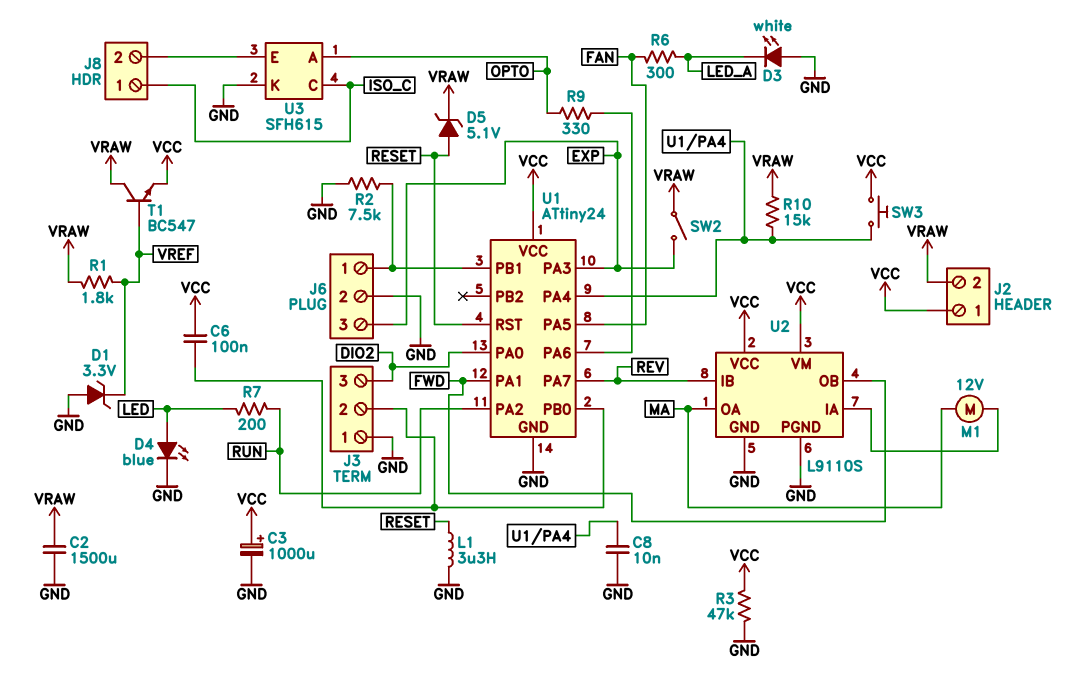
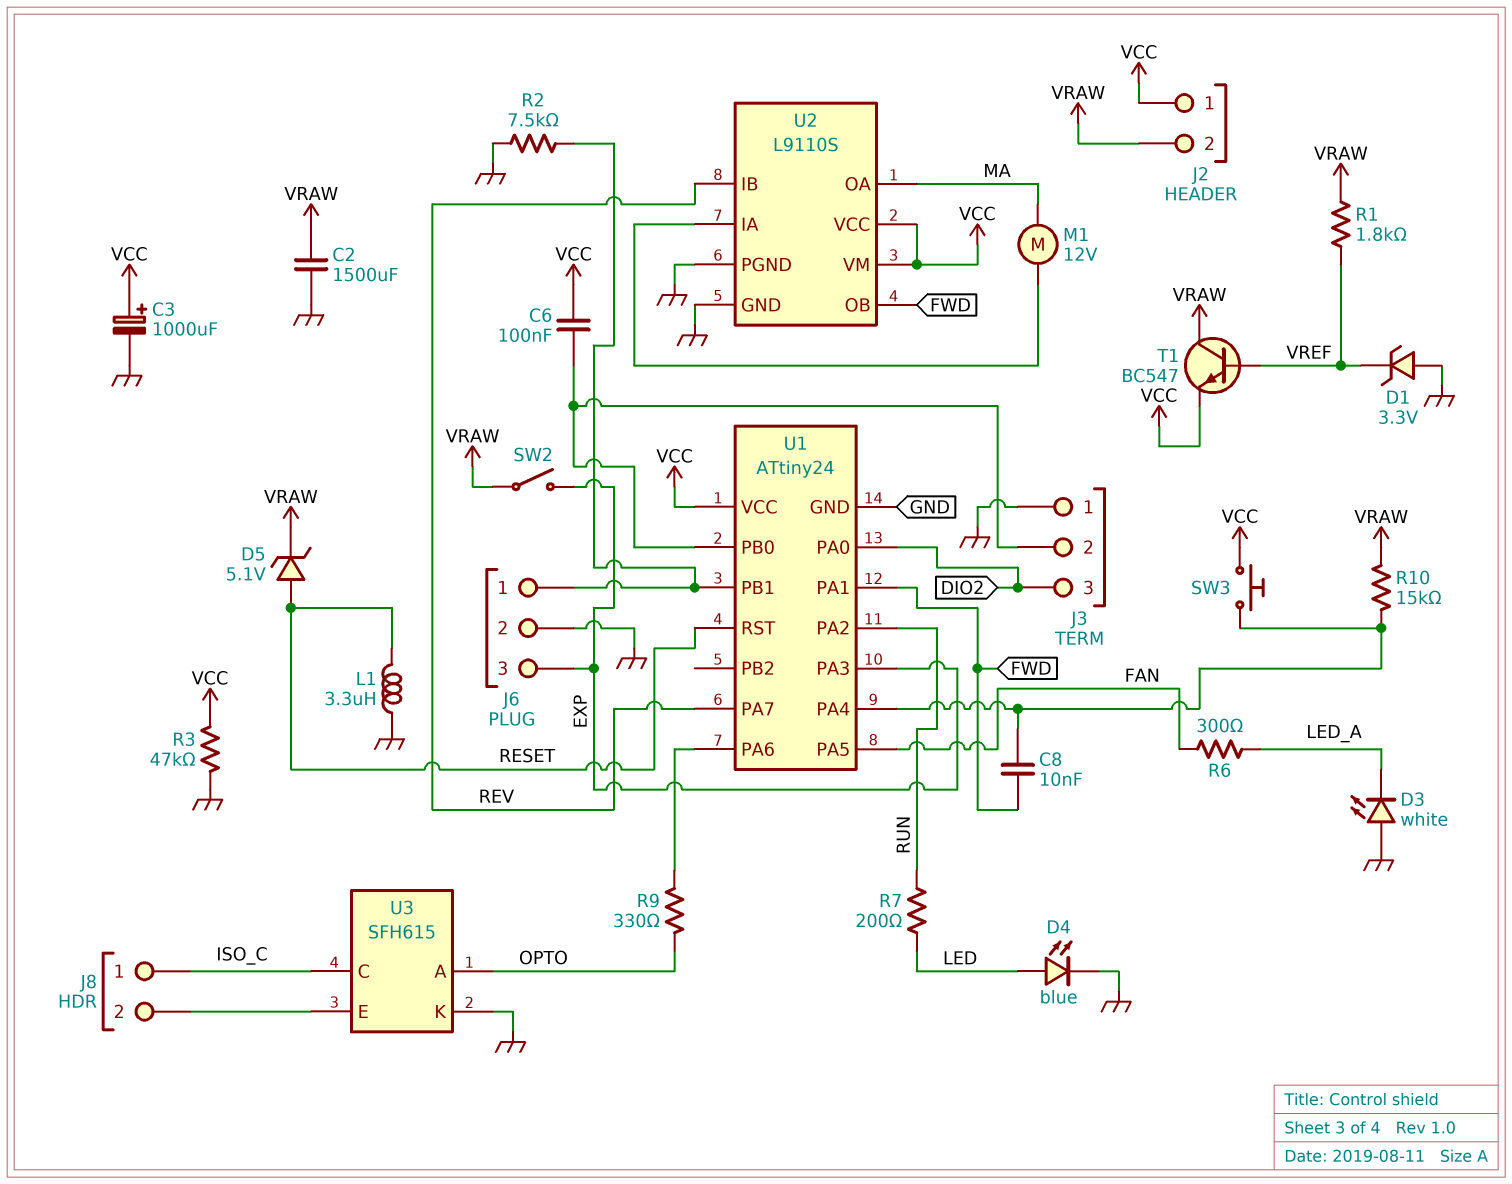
C8: 10nF (GND, U1/PA4) -> 10nF (FWD, U1/PA4)

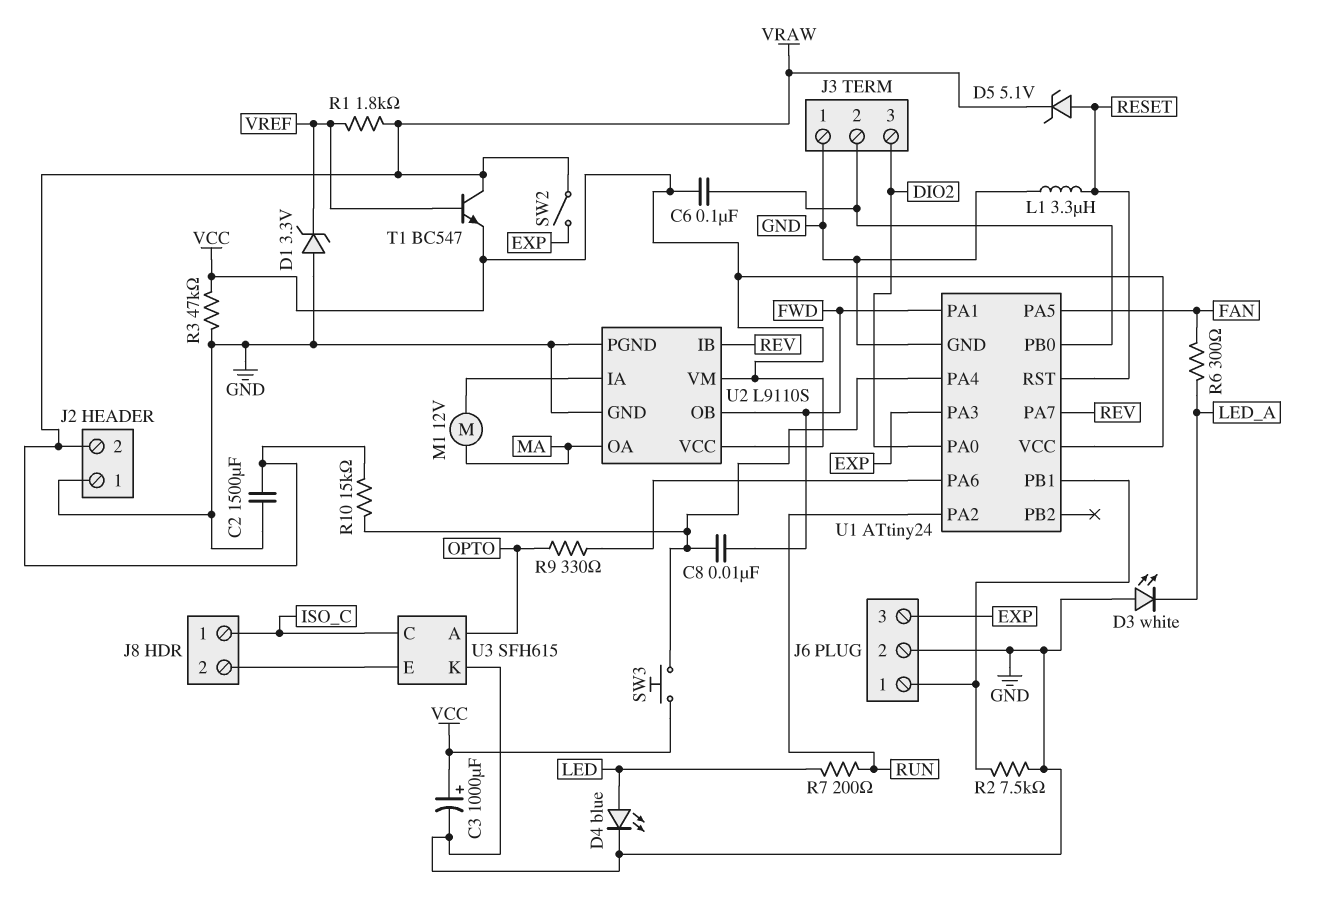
J2 pin 1: VCC -> GND

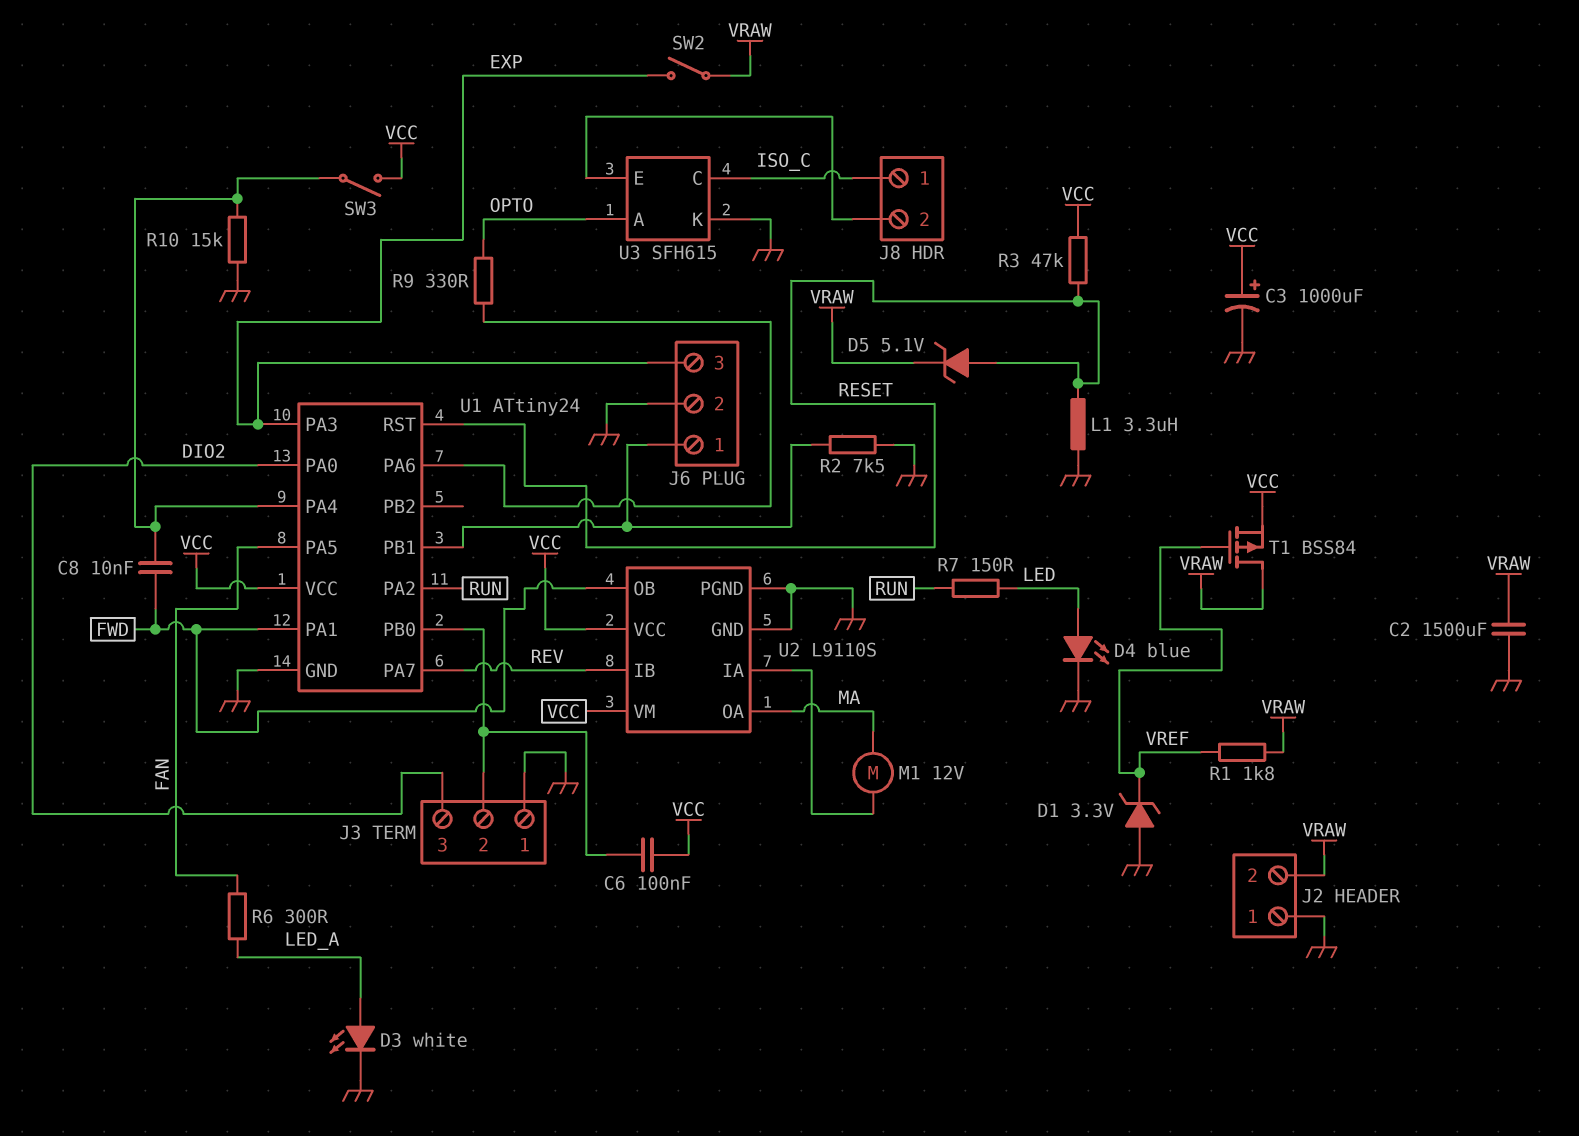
D3: LED white (A GND, K LED_A) -> LED white (A LED_A, K GND)
R3: 47k (GND, VCC) -> 47k (RESET, VCC)
R7: 200 (LED, RUN) -> 150 (LED, RUN)
R10: 15k (U1/PA4, VRAW) -> 15k (GND, U1/PA4)
SW3: button (U1/PA4, VCC) -> switch (U1/PA4, VCC)
T1: NPN BC547 (B VREF, C VRAW, E VCC) -> PMOS BSS84 (G VREF, D VRAW, S VCC)

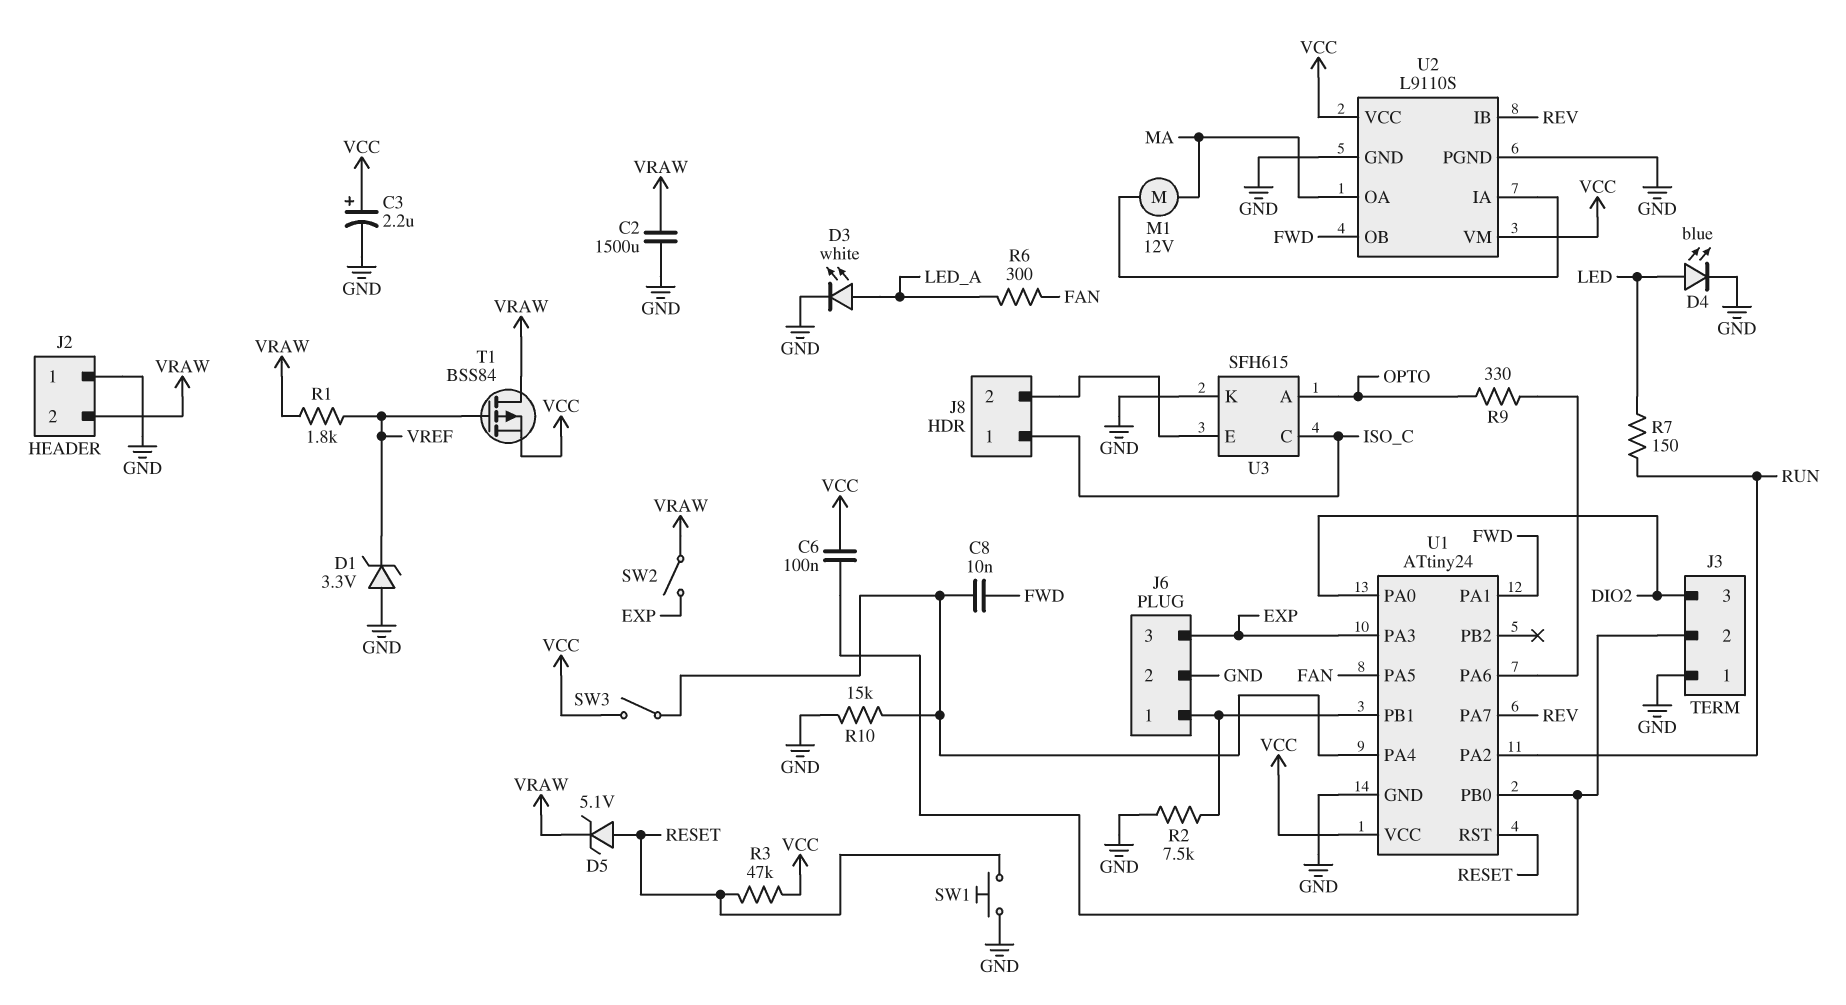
C3: 1000uF (plus VCC, minus GND) -> 2.2uF (plus VCC, minus GND)
L1: 3.3uH (GND, RESET) -> none
SW1: none -> button (GND, RESET)

